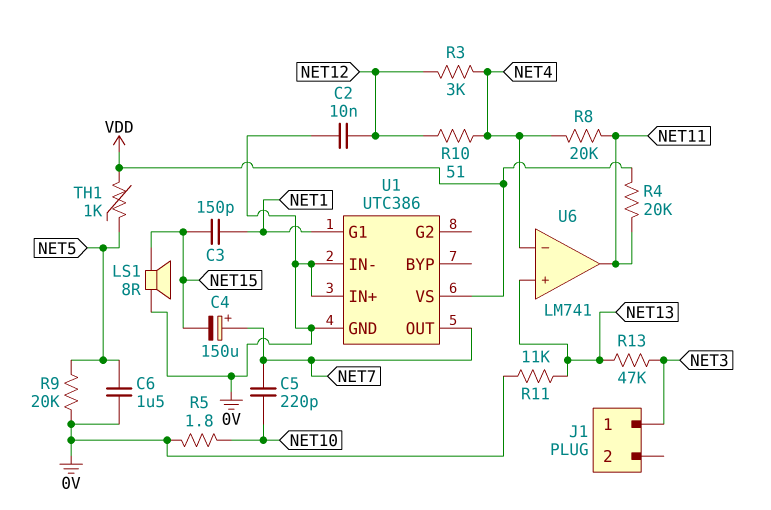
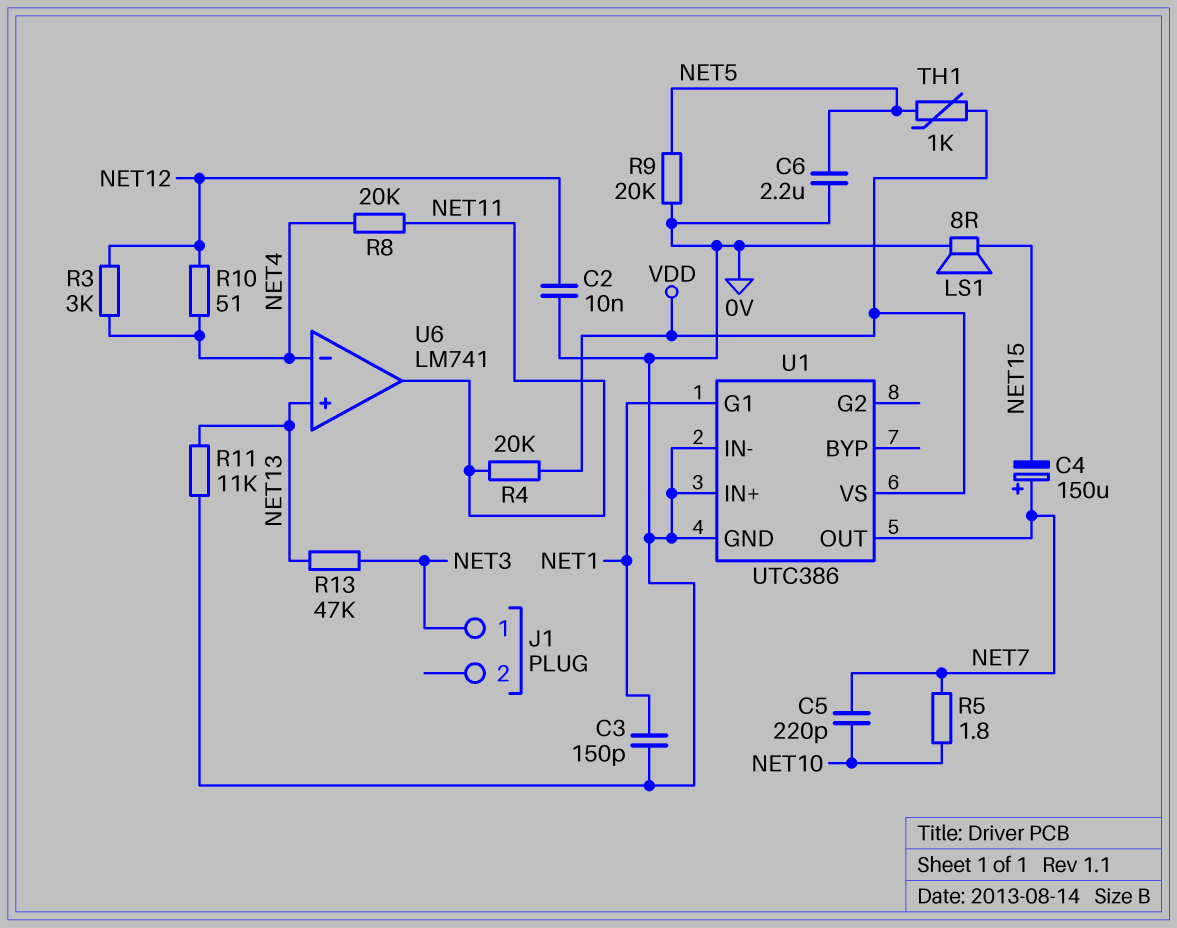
C3: 150pF (NET1, NET15) -> 150pF (0V, NET1)
C6: 1.5uF (0V, NET5) -> 2.2uF (0V, NET5)
R5: 1.8 (0V, NET10) -> 1.8 (NET7, NET10)

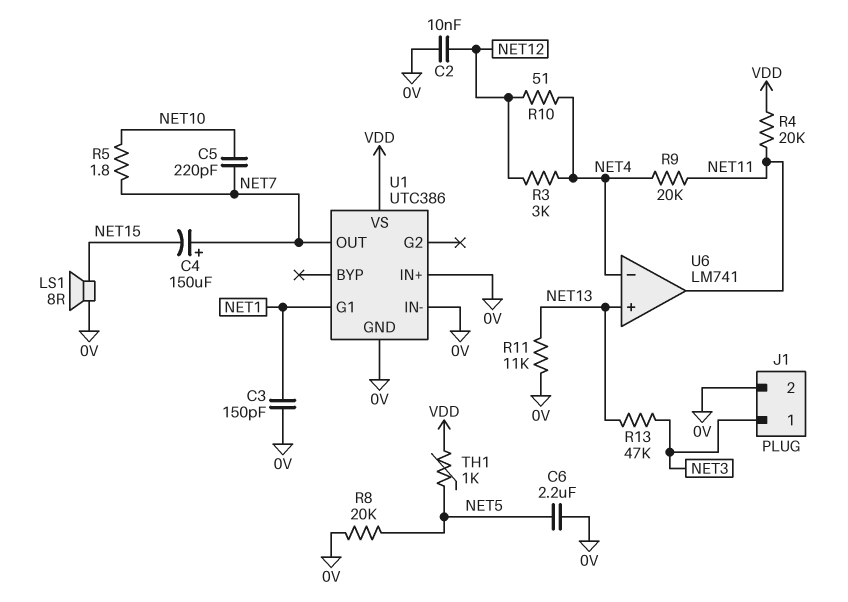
J1 pin 2: none -> 0V
R8: 20k (NET4, NET11) -> 20k (0V, NET5)
R9: 20k (0V, NET5) -> 20k (NET4, NET11)

